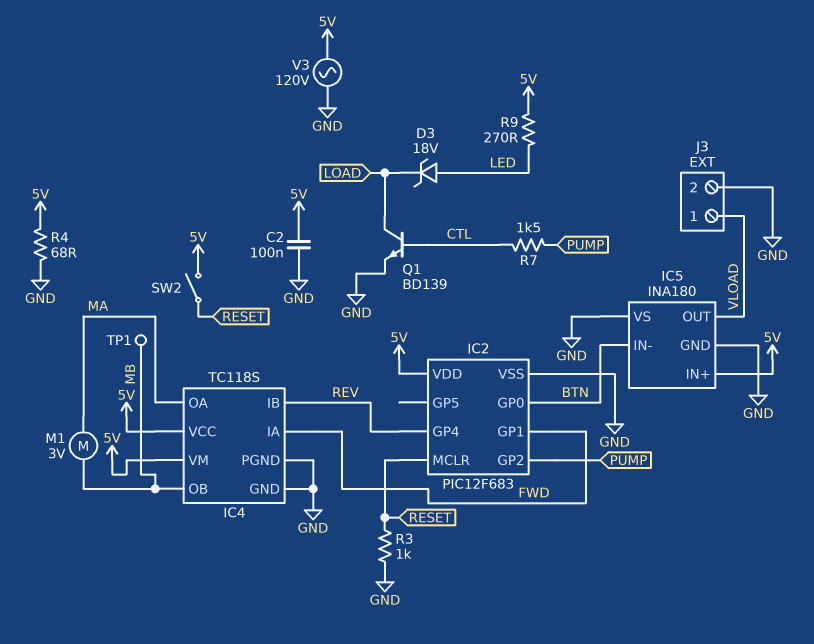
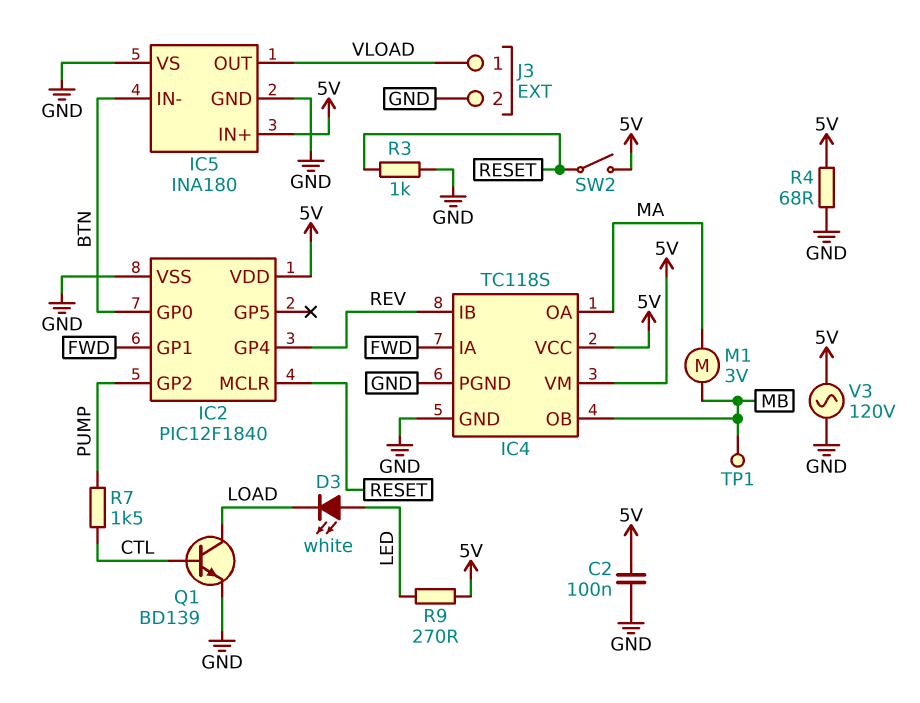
D3: zener 18V (A LED, K LOAD) -> LED white (A LED, K LOAD)
IC2: PIC12F683 -> PIC12F1840

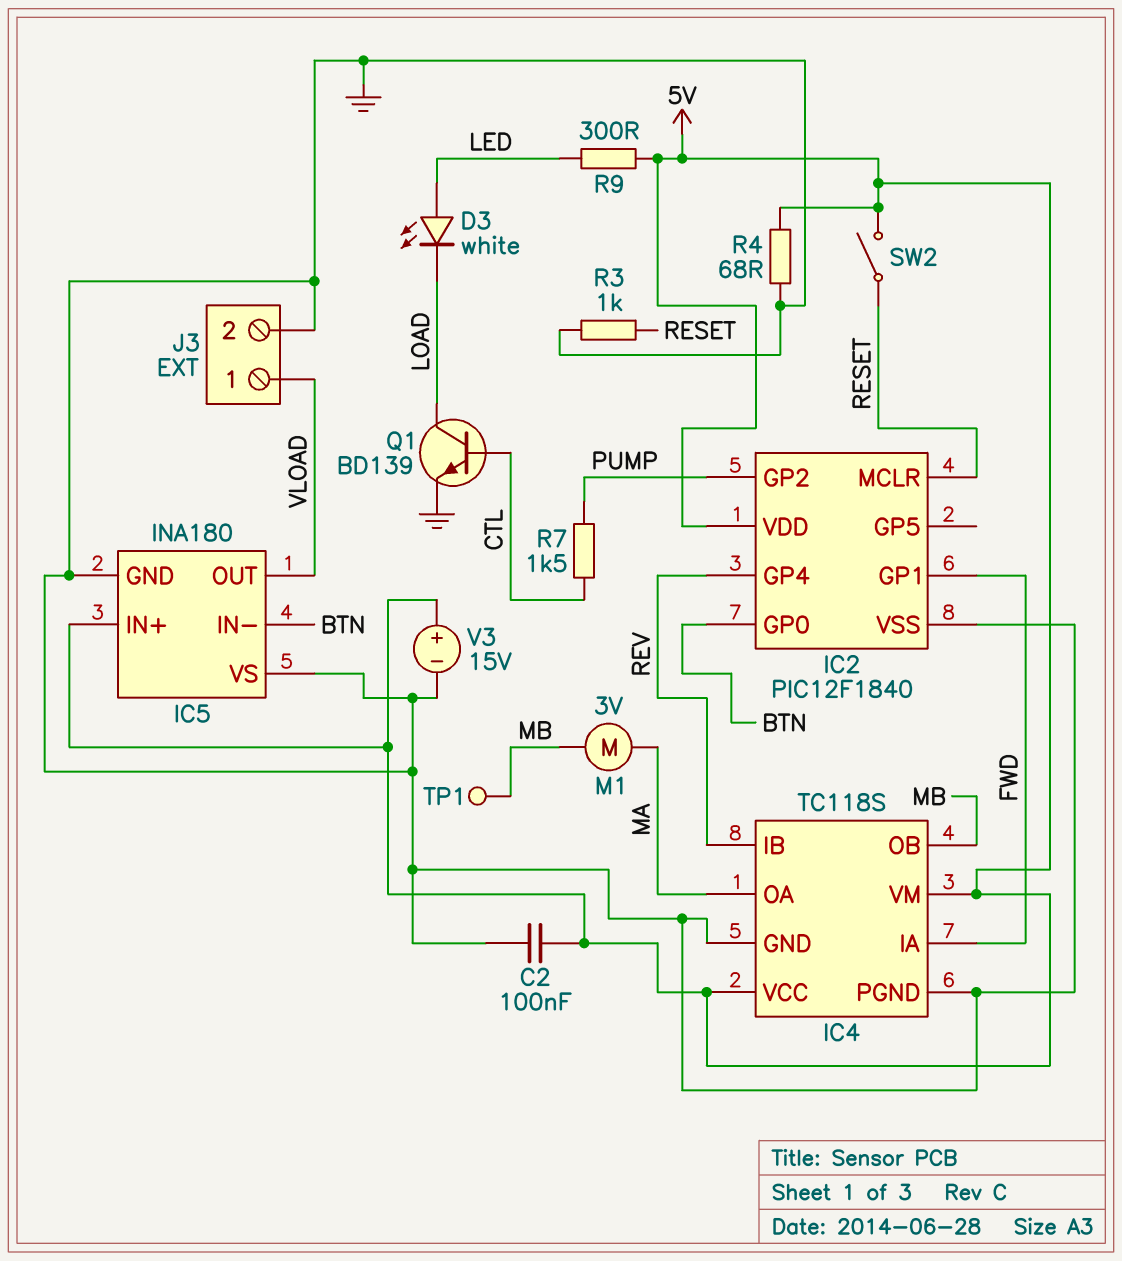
R9: 270 (5V, LED) -> 300 (5V, LED)
V3: AC 120V (5V, GND) -> 15V (plus 5V, minus GND)

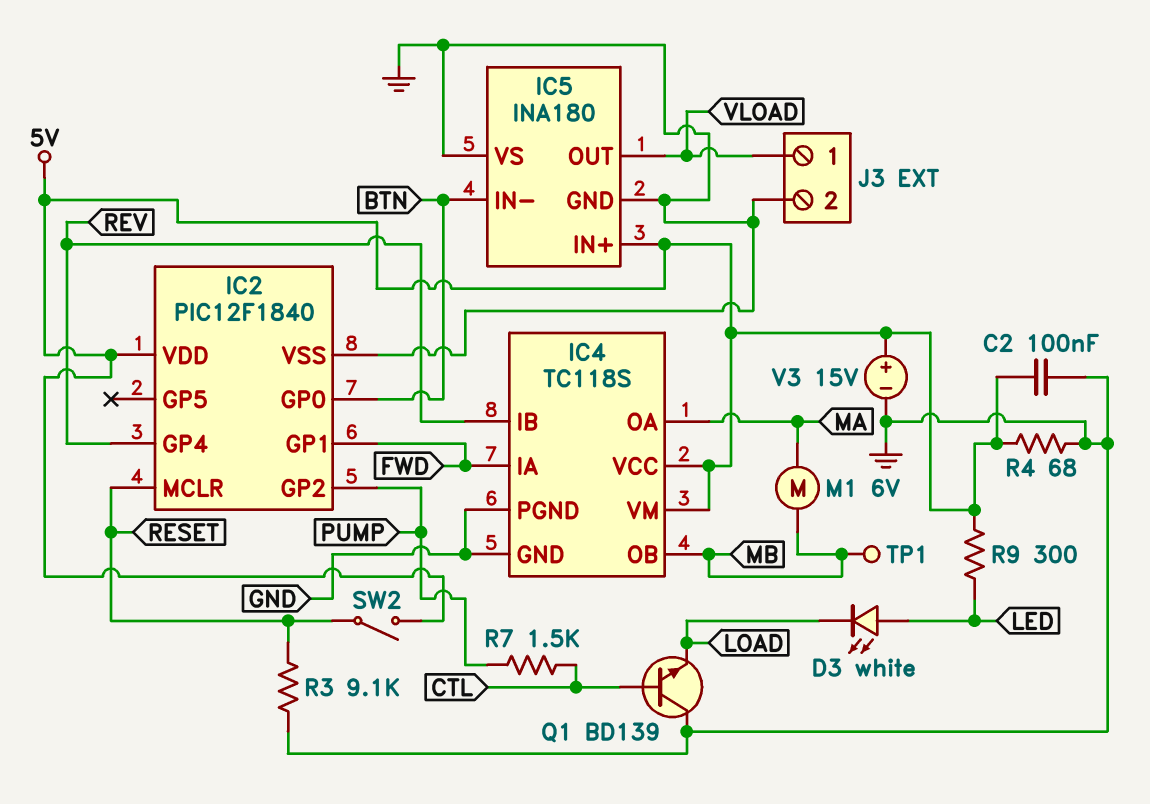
M1: motor 3V (MA, MB) -> motor 6V (MA, MB)
Q1: NPN BD139 (B CTL, C LOAD, E GND) -> NPN BD139 (B CTL, C GND, E LOAD)
R3: 1k (GND, RESET) -> 9.1k (GND, RESET)

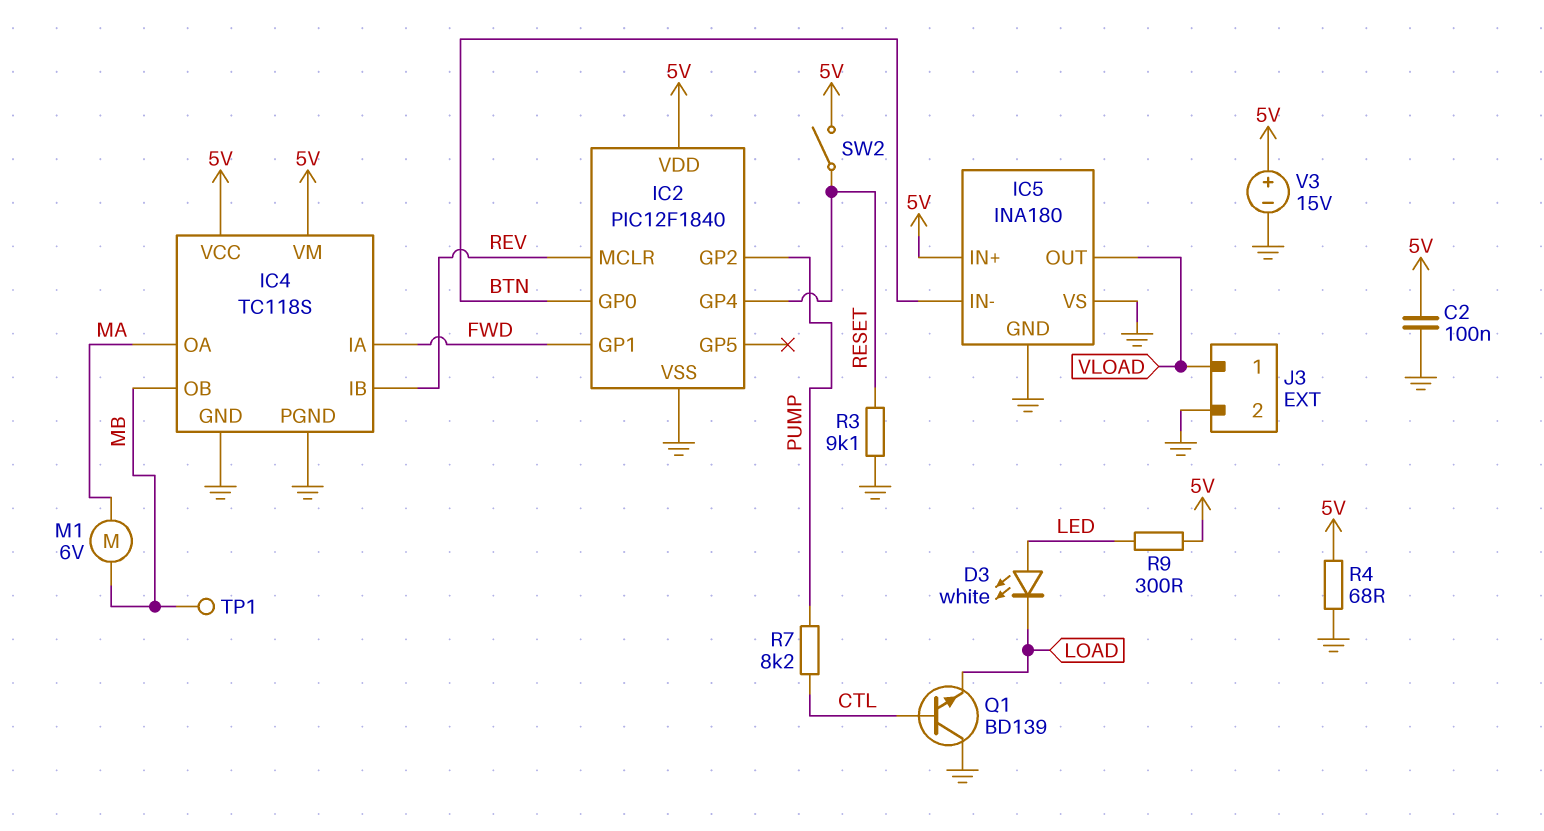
IC2 pin GP4: REV -> RESET
IC2 pin MCLR: RESET -> REV
R7: 1.5k (CTL, PUMP) -> 8.2k (CTL, PUMP)

